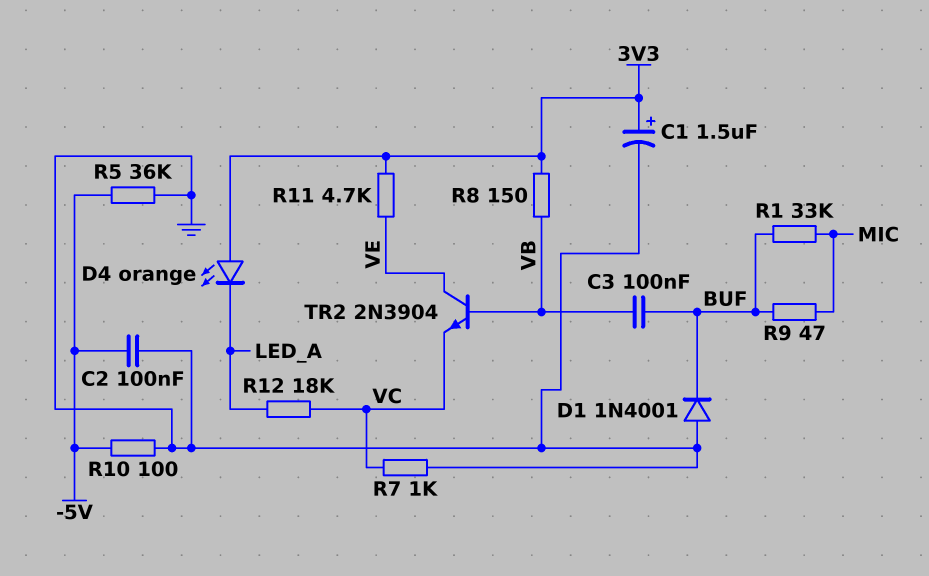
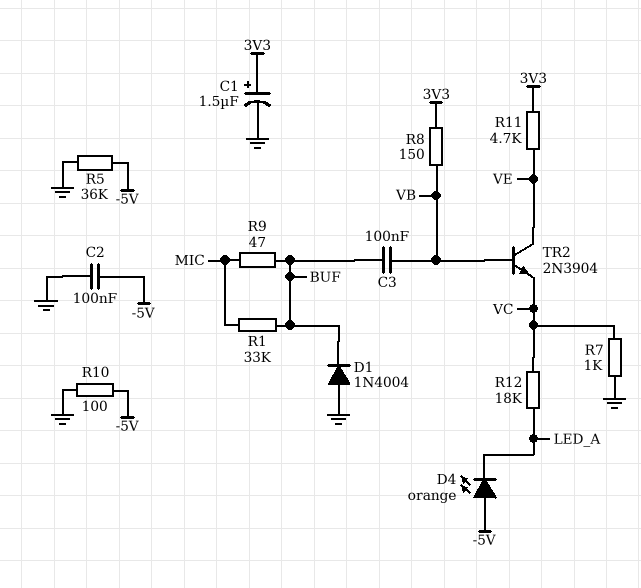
D1: diode 1N4001 (A GND, K BUF) -> diode 1N4004 (A GND, K BUF)
D4: LED orange (A 3V3, K LED_A) -> LED orange (A -5V, K LED_A)

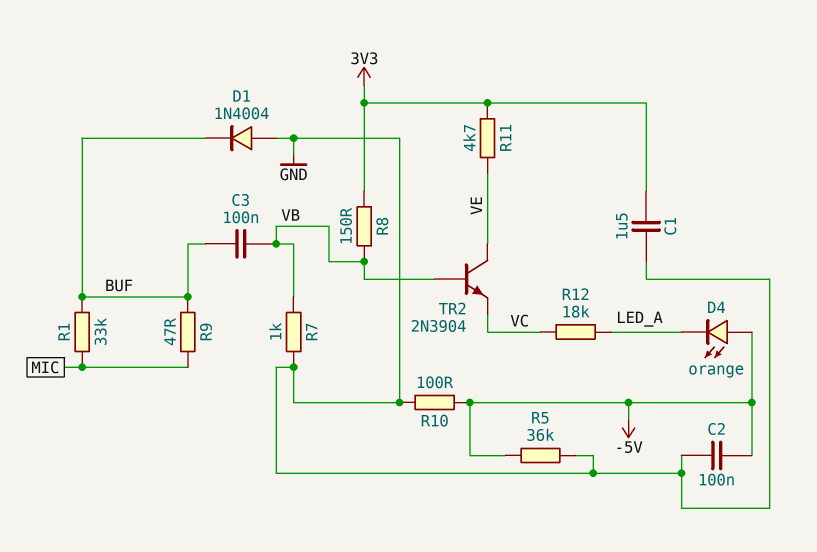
C1: 1.5uF (plus 3V3, minus GND) -> 1.5uF (3V3, GND)
R7: 1k (GND, VC) -> 1k (GND, VB)

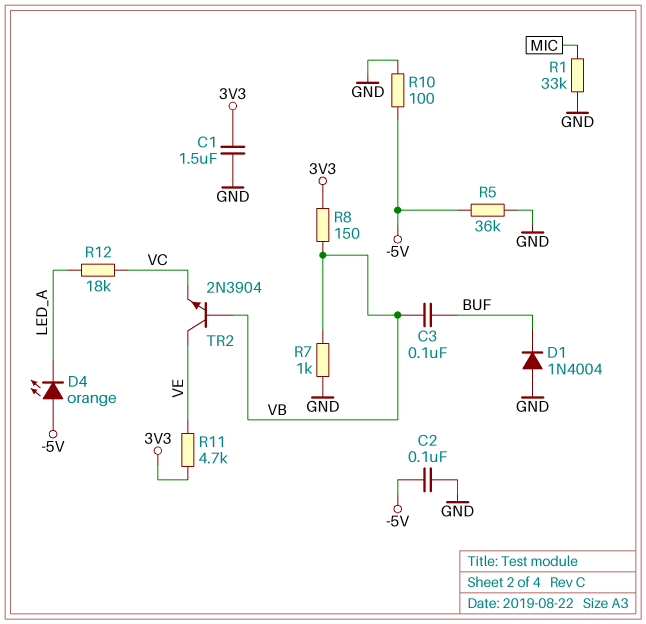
R1: 33k (BUF, MIC) -> 33k (GND, MIC)
R9: 47 (BUF, MIC) -> none

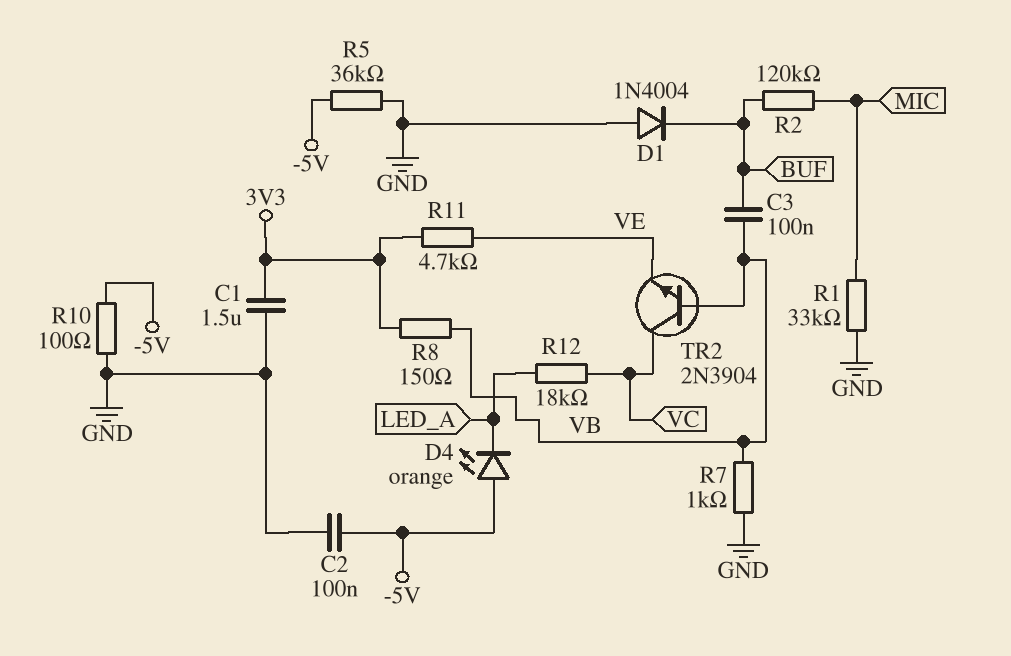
R2: none -> 120k (BUF, MIC)
TR2: NPN 2N3904 (B VB, C VE, E VC) -> NPN 2N3904 (B VB, C VC, E VE)

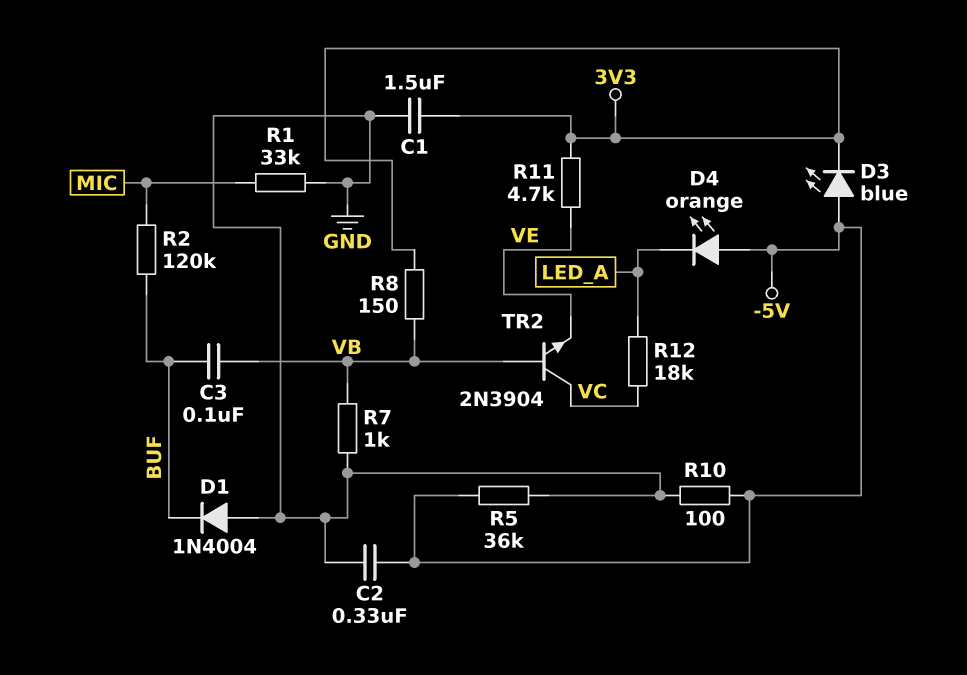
C2: 100nF (-5V, GND) -> 330nF (-5V, GND)
D3: none -> LED blue (A -5V, K 3V3)

